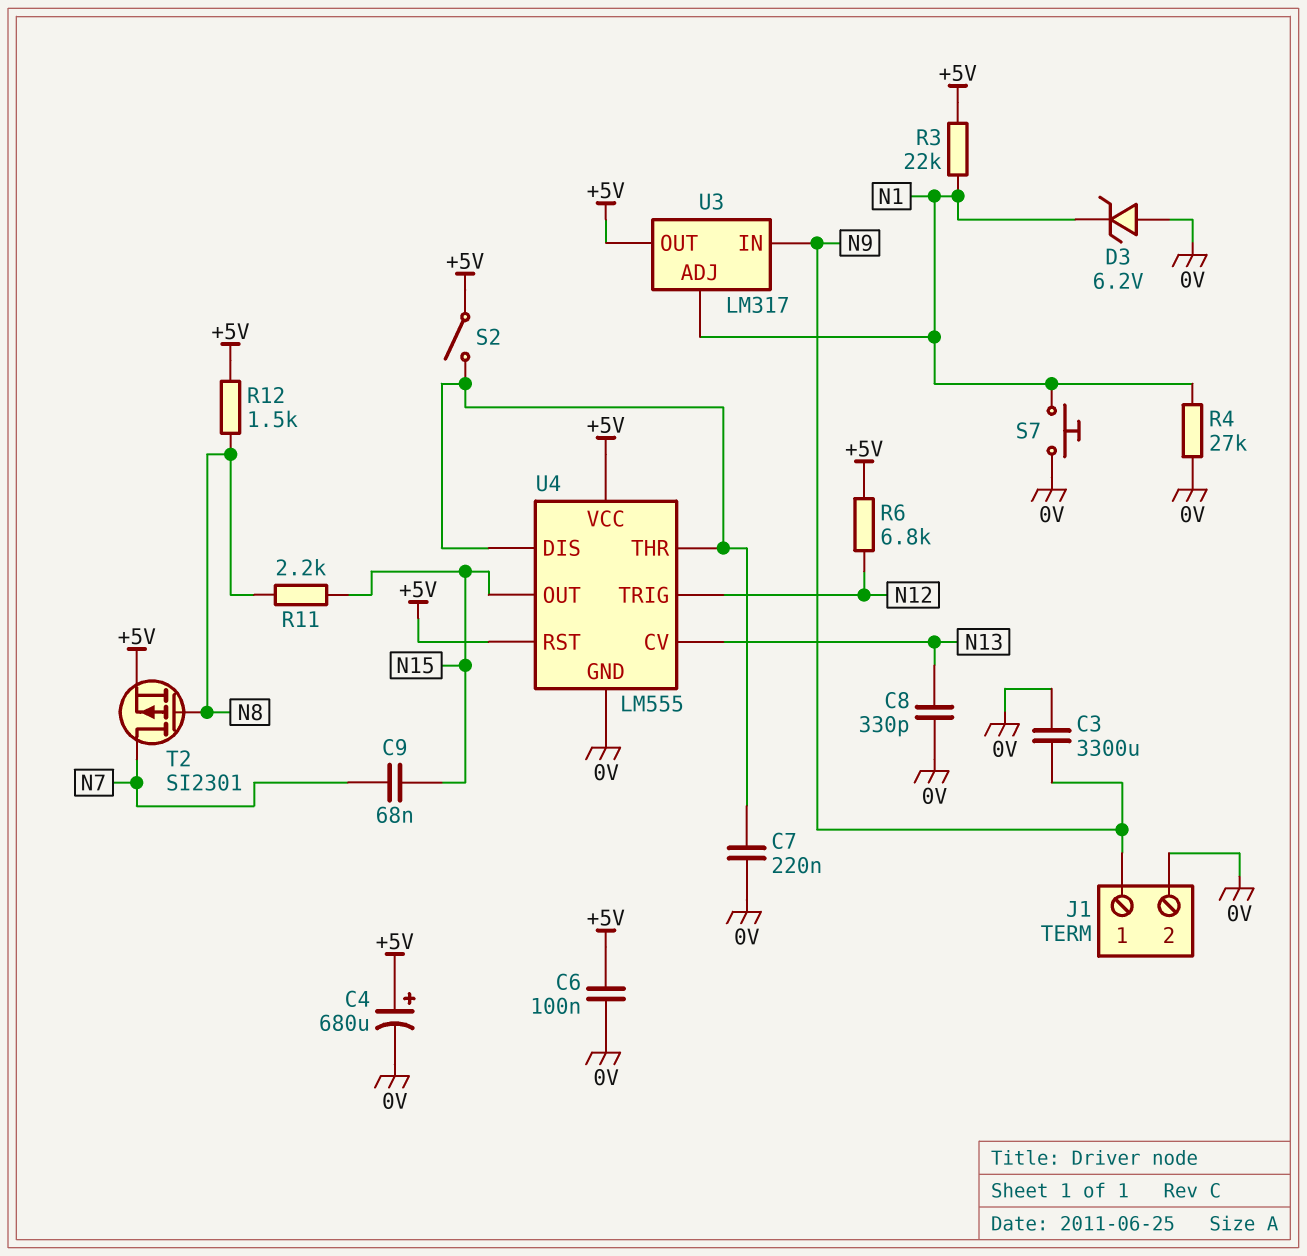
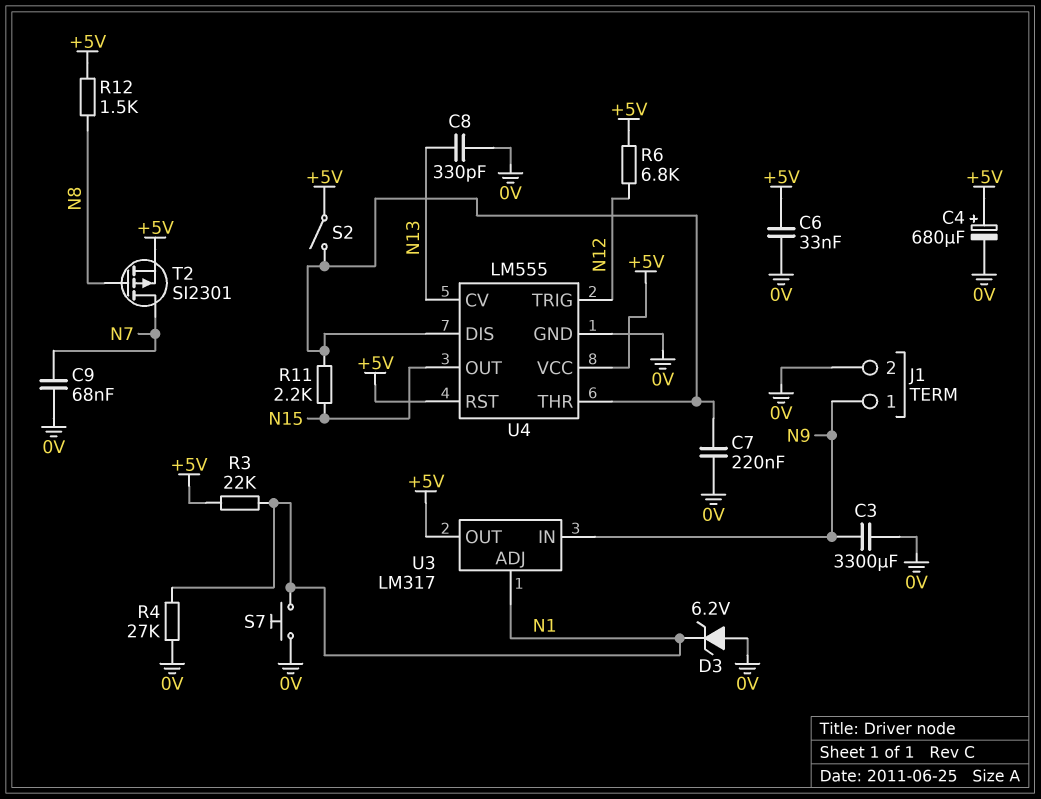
C6: 100nF (+5V, 0V) -> 33nF (+5V, 0V)
C9: 68nF (N7, N15) -> 68nF (0V, N7)
R11: 2.2k (N8, N15) -> 2.2k (N15, U4/DIS)

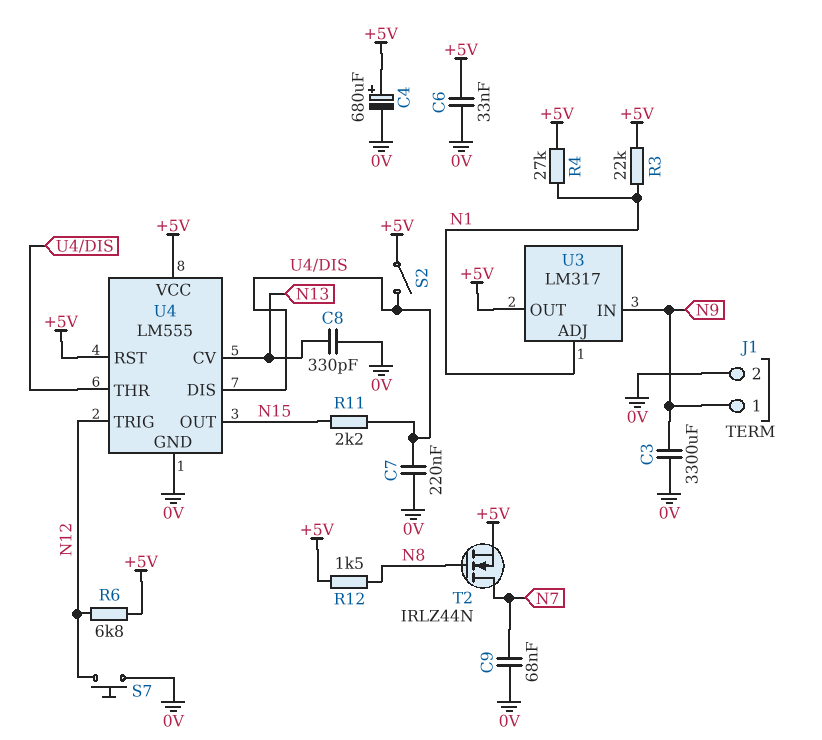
D3: zener 6.2V (A 0V, K N1) -> none
R4: 27k (0V, N1) -> 27k (+5V, N1)
S7: button (0V, N1) -> button (0V, N12)
T2: PMOS SI2301 (G N8, D N7, S +5V) -> NMOS IRLZ44N (G N8, D N7, S +5V)

